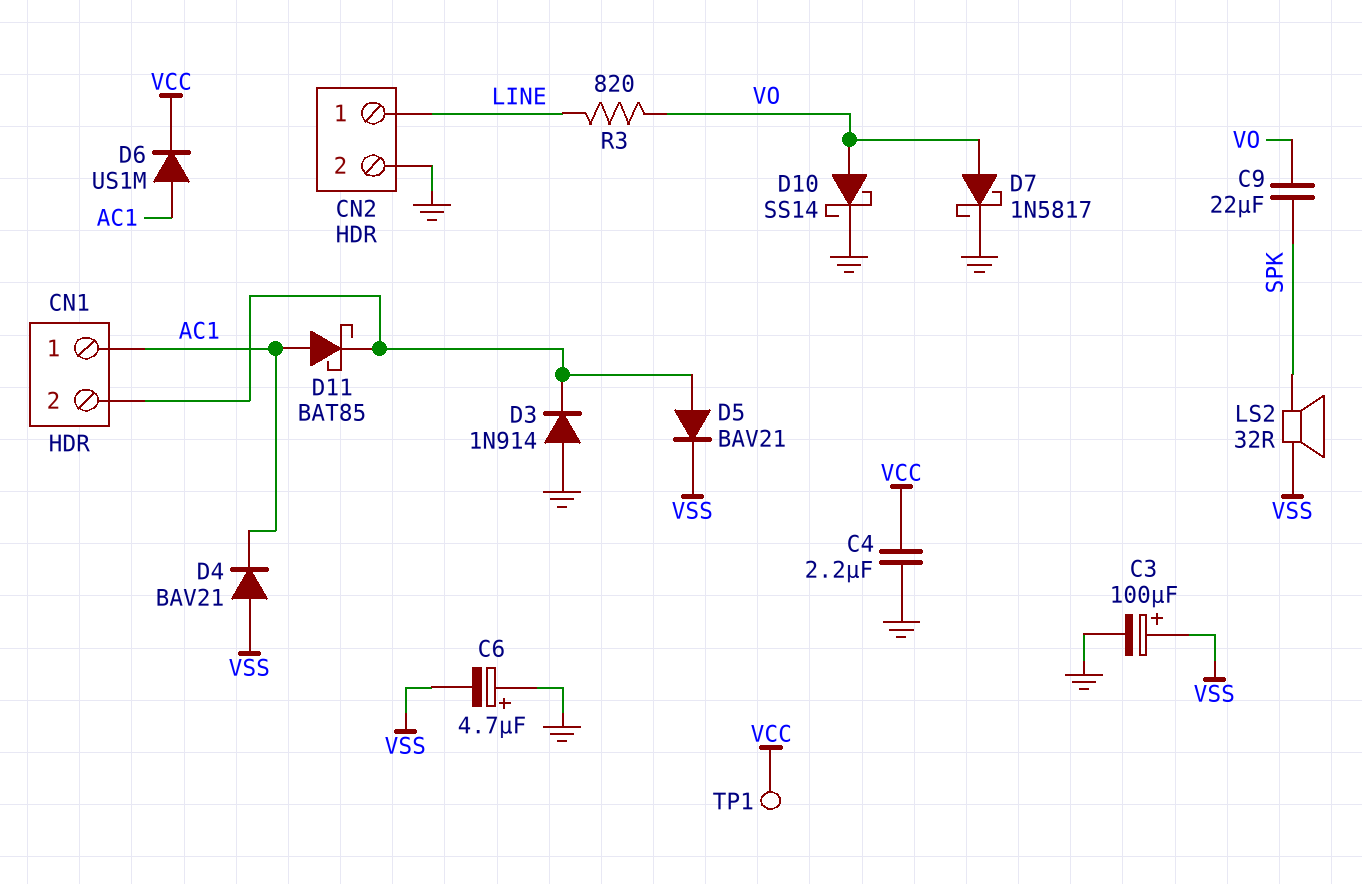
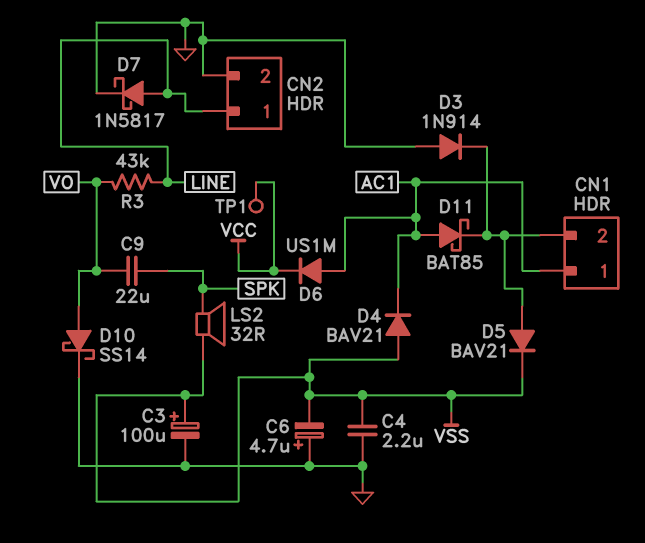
C4: 2.2uF (GND, VCC) -> 2.2uF (GND, VSS)
D7: schottky 1N5817 (A VO, K GND) -> schottky 1N5817 (A LINE, K GND)
R3: 820 (LINE, VO) -> 43k (LINE, VO)

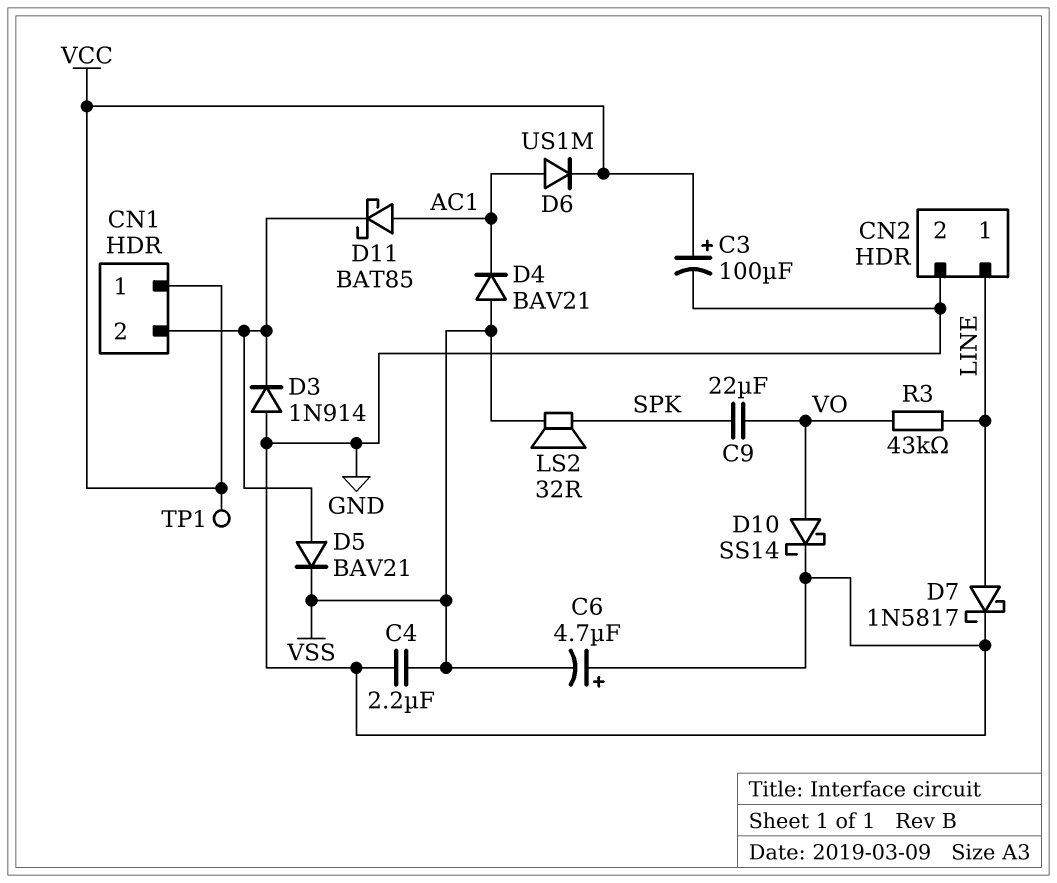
C3: 100uF (plus VSS, minus GND) -> 100uF (plus VCC, minus GND)
CN1 pin 1: AC1 -> VCC

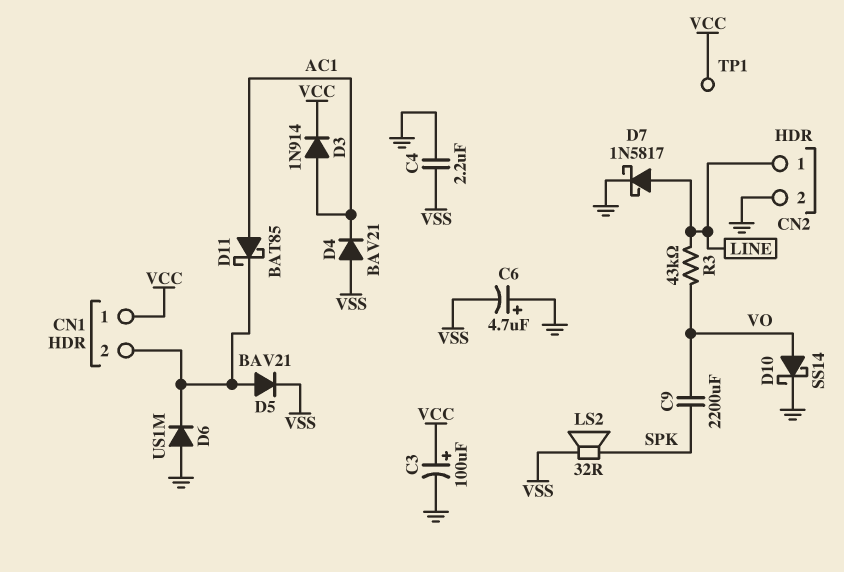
C9: 22uF (SPK, VO) -> 2200uF (SPK, VO)
D3: diode 1N914 (A GND, K CN1/2) -> diode 1N914 (A AC1, K VCC)
D6: diode US1M (A AC1, K VCC) -> diode US1M (A GND, K CN1/2)

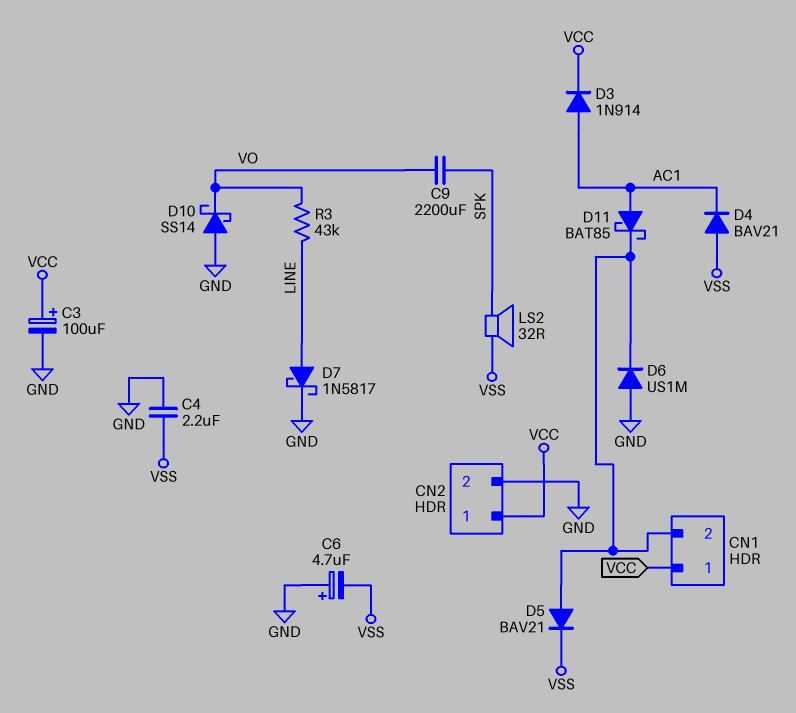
CN2 pin 1: LINE -> VCC
D10: schottky SS14 (A VO, K GND) -> schottky SS14 (A GND, K VO)
TP1: test point (VCC) -> none

